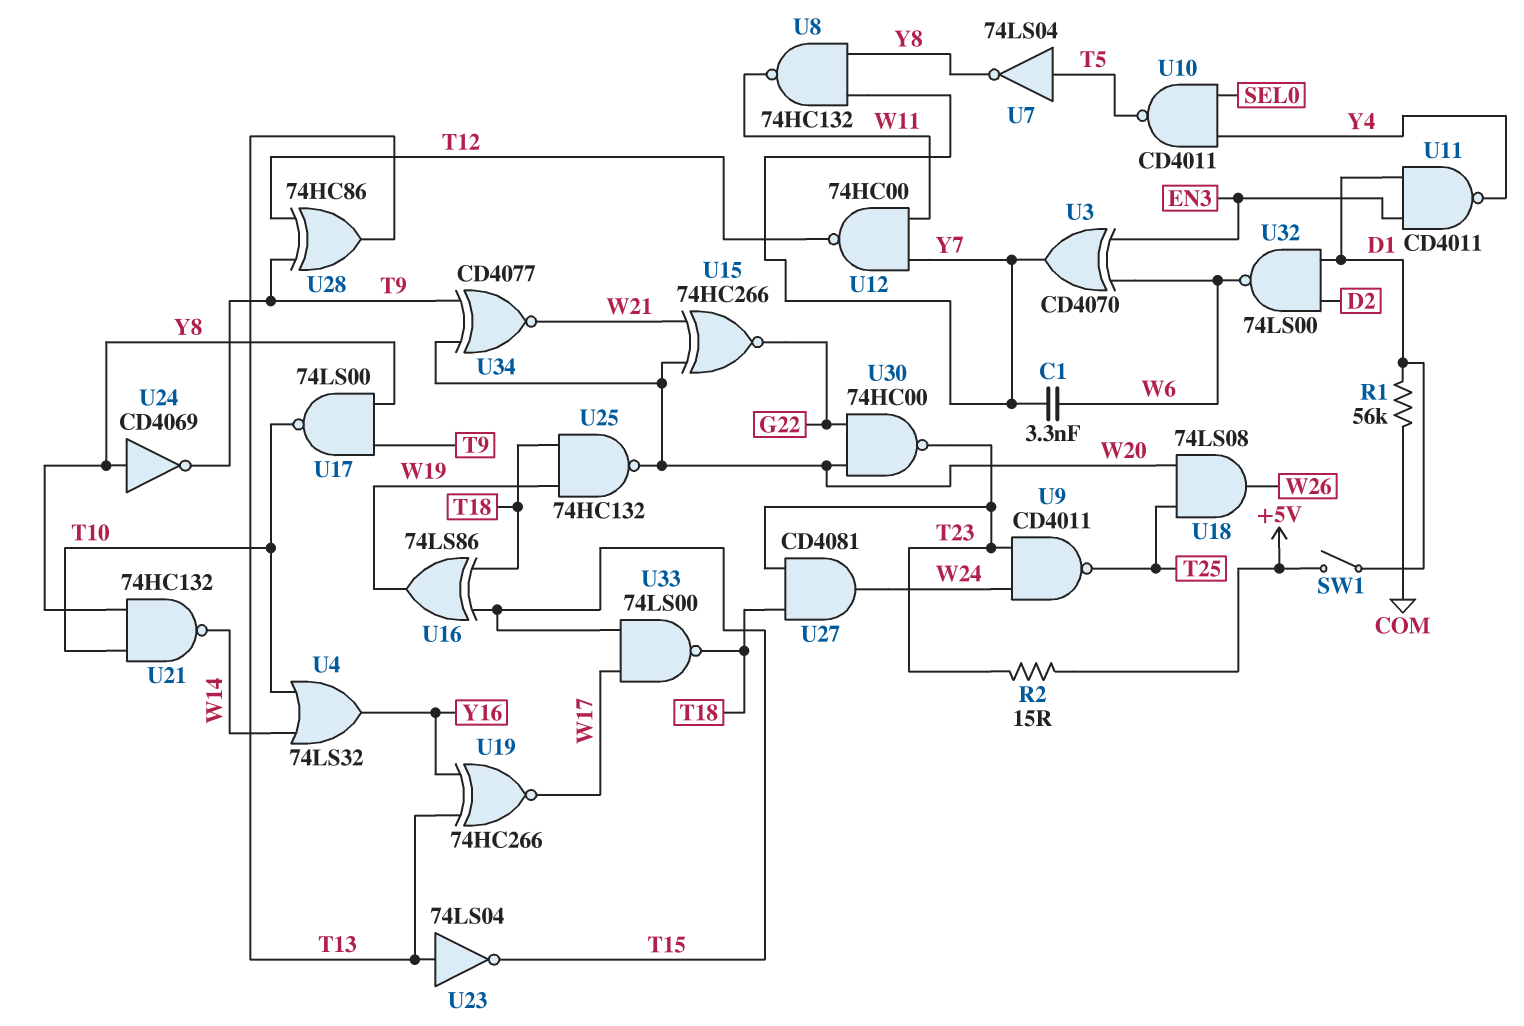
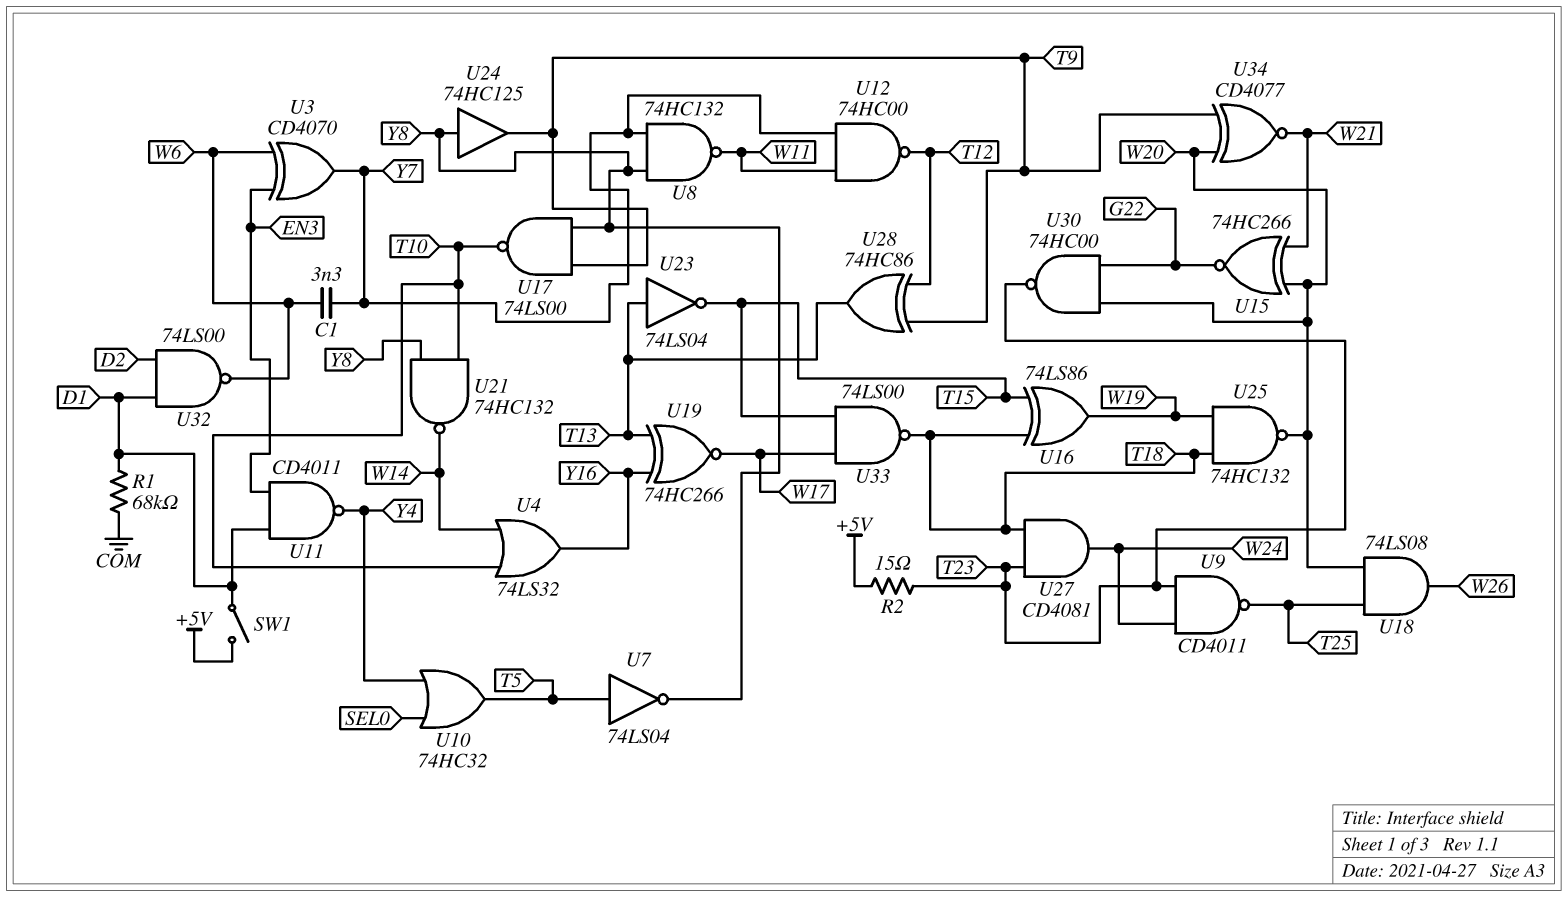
R1: 56k (COM, D1) -> 68k (COM, D1)
U10: NAND CD4011 (in SEL0, in Y4, out T5) -> OR 74HC32 (in SEL0, in Y4, out T5)
U24: NOT CD4069 (in Y8, out T9) -> buffer 74HC125 (in Y8, out T9)

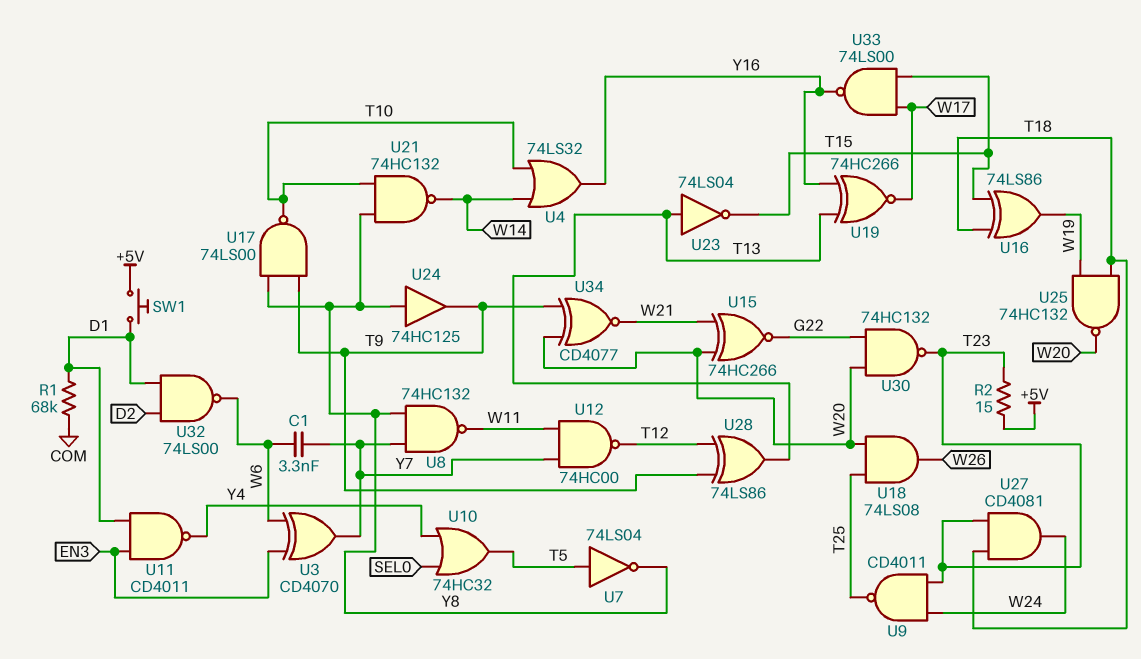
SW1: switch (+5V, D1) -> button (+5V, D1)
U28: XOR 74HC86 (in T9, in T12, out T13) -> XOR 74LS86 (in T9, in T12, out T13)
U30: NAND 74HC00 (in G22, in W20, out T23) -> NAND 74HC132 (in G22, in W20, out T23)
U33: NAND 74LS00 (in T15, in W17, out T18) -> NAND 74LS00 (in T15, in W17, out Y16)

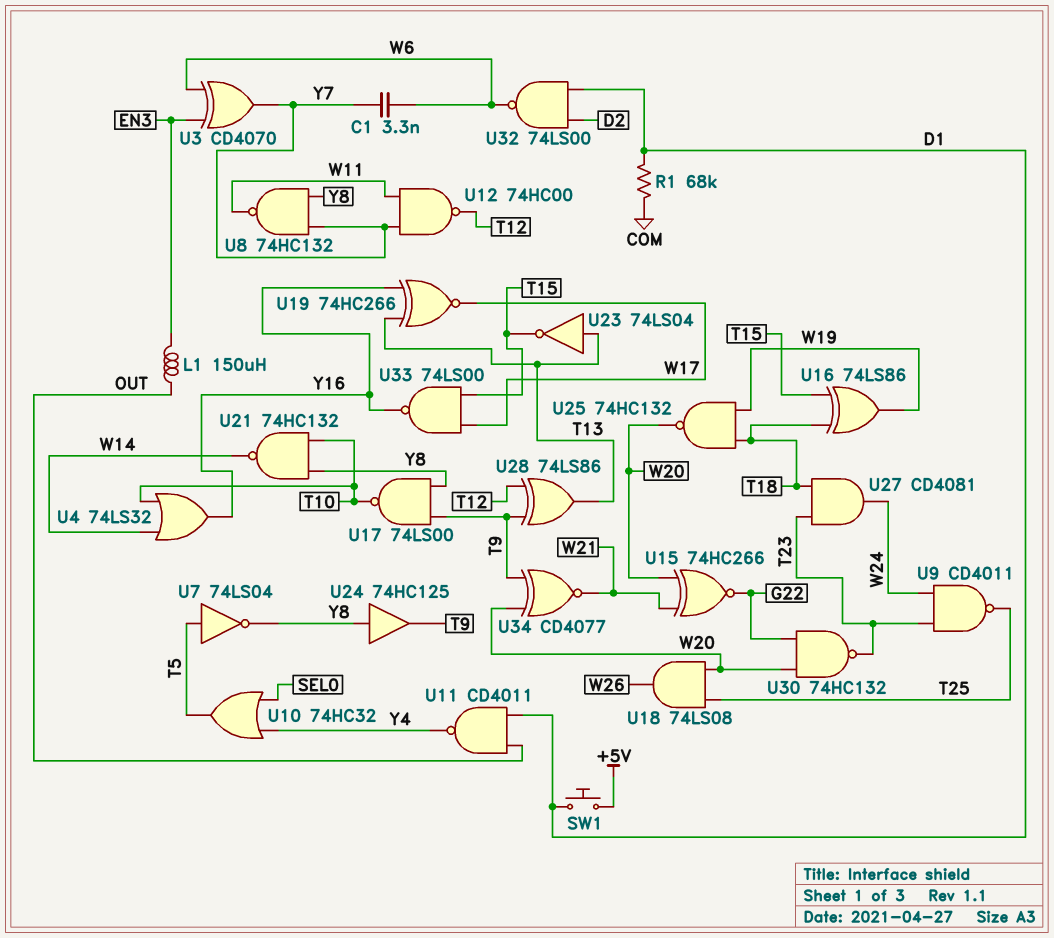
L1: none -> 150uH (EN3, OUT)
R2: 15 (+5V, T23) -> none
U11: NAND CD4011 (in D1, in EN3, out Y4) -> NAND CD4011 (in D1, in OUT, out Y4)

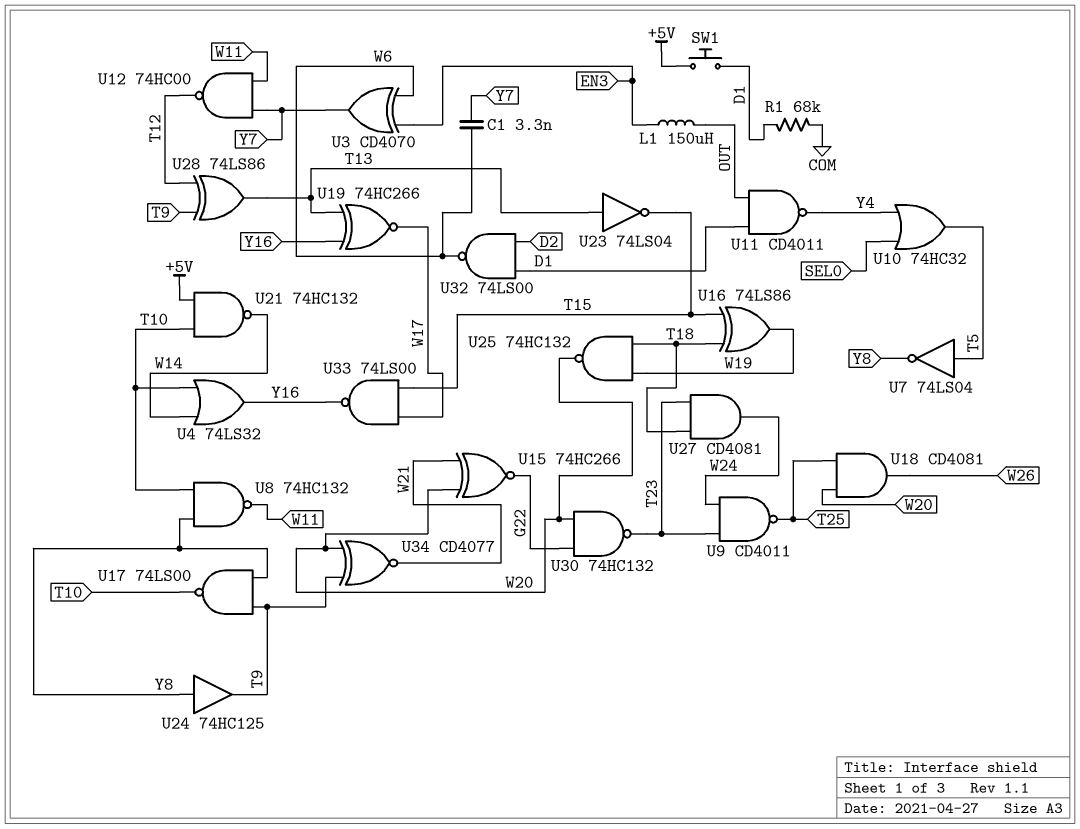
U8: NAND 74HC132 (in Y7, in Y8, out W11) -> NAND 74HC132 (in T10, in Y8, out W11)
U18: AND 74LS08 (in T25, in W20, out W26) -> AND CD4081 (in T25, in W20, out W26)
U21: NAND 74HC132 (in T10, in Y8, out W14) -> NAND 74HC132 (in +5V, in T10, out W14)

